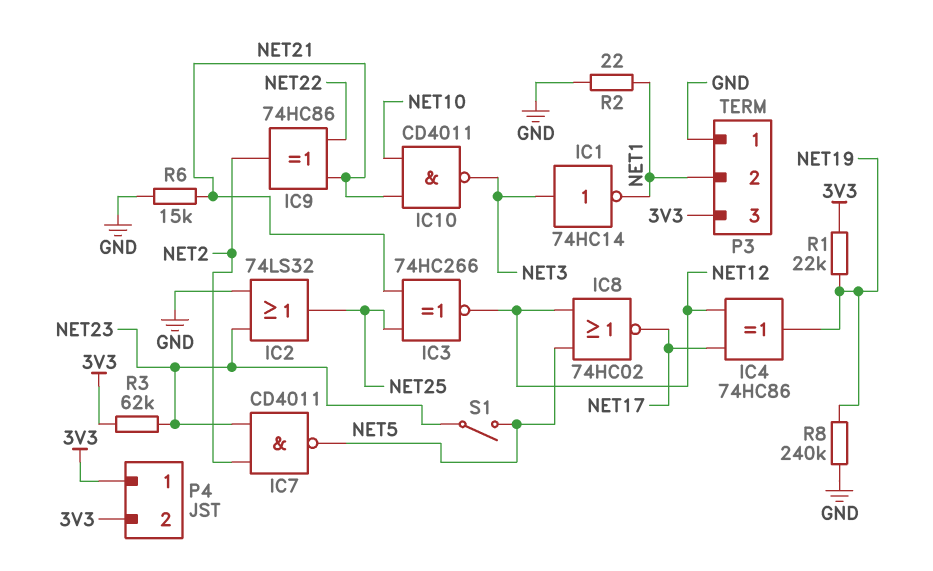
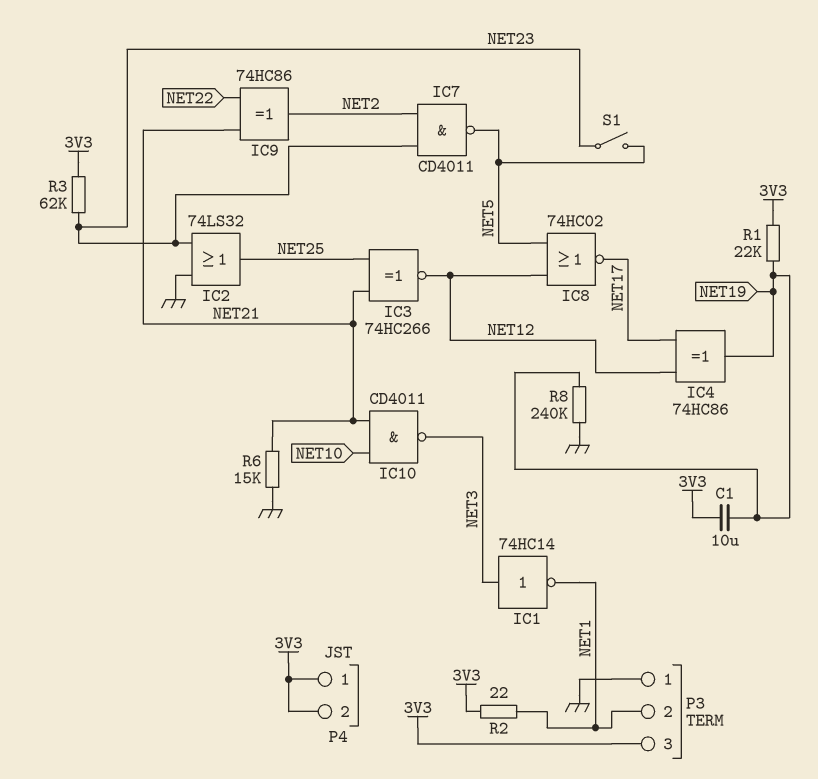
C1: none -> 10uF (3V3, NET19)
R2: 22 (GND, NET1) -> 22 (3V3, NET1)

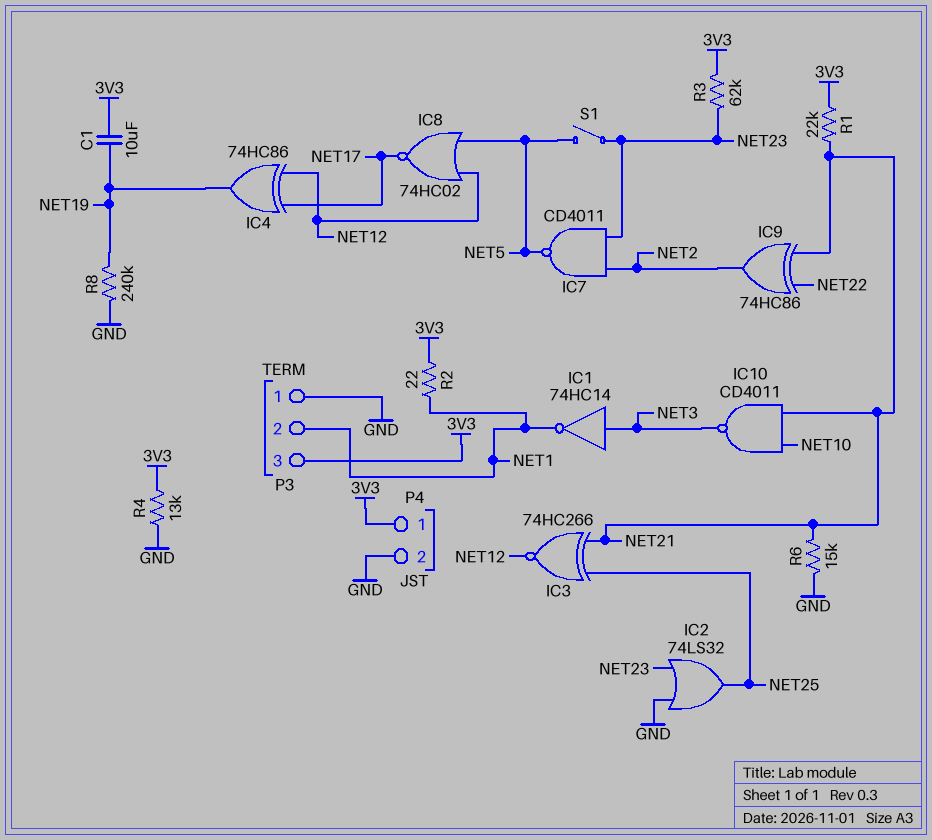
P4 pin 2: 3V3 -> GND
R1: 22k (3V3, NET19) -> 22k (3V3, NET21)
R4: none -> 13k (3V3, GND)

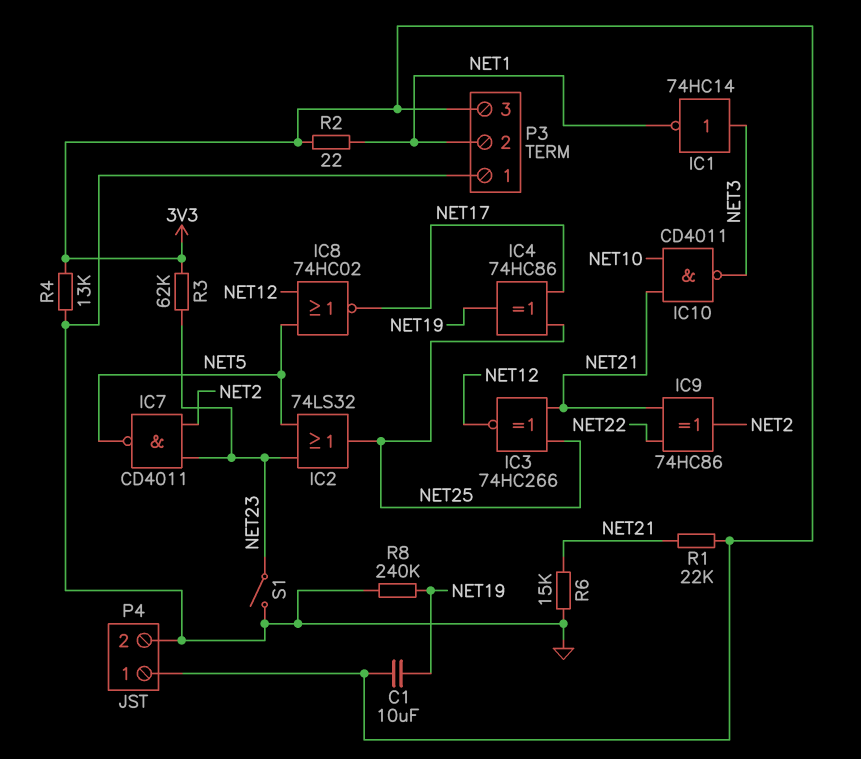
IC2: OR 74LS32 (in GND, in NET23, out NET25) -> OR 74LS32 (in NET5, in NET23, out NET25)
IC4: XOR 74HC86 (in NET12, in NET17, out NET19) -> XOR 74HC86 (in NET17, in NET25, out NET19)
S1: switch (NET5, NET23) -> switch (GND, NET23)

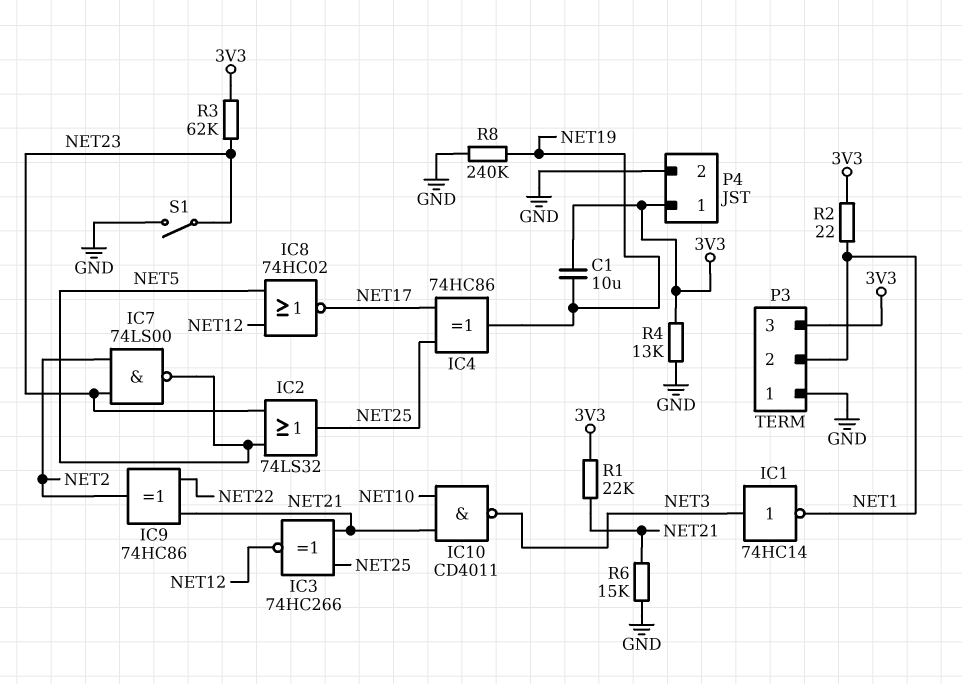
IC7: NAND CD4011 (in NET2, in NET23, out NET5) -> NAND 74LS00 (in NET2, in NET23, out NET5)

